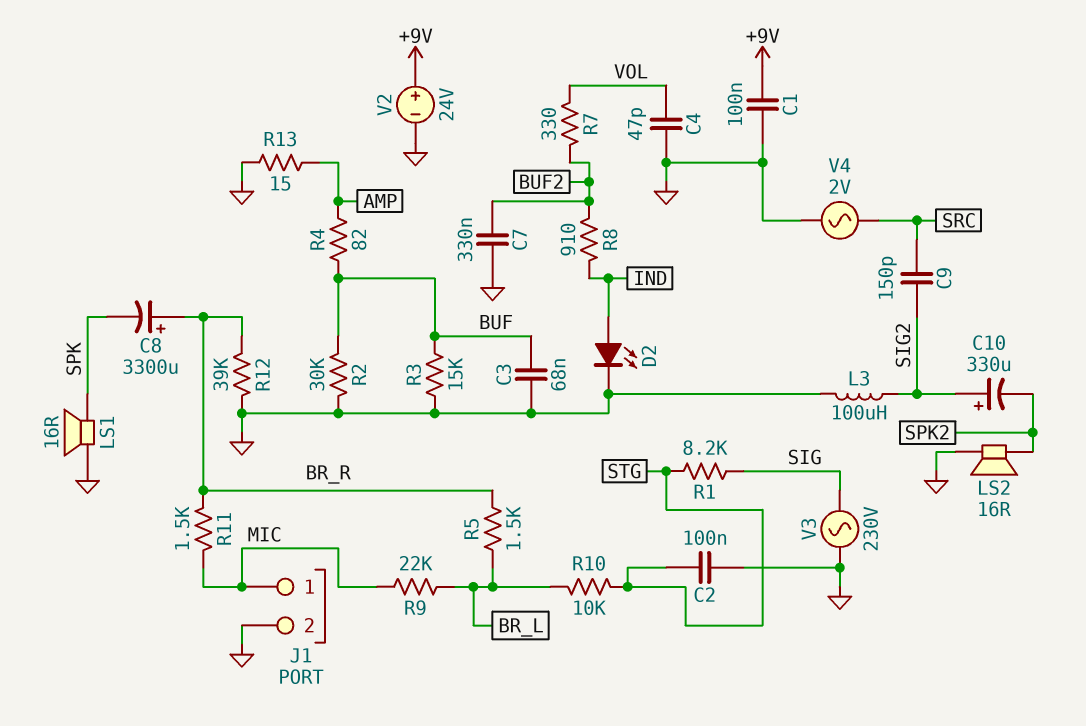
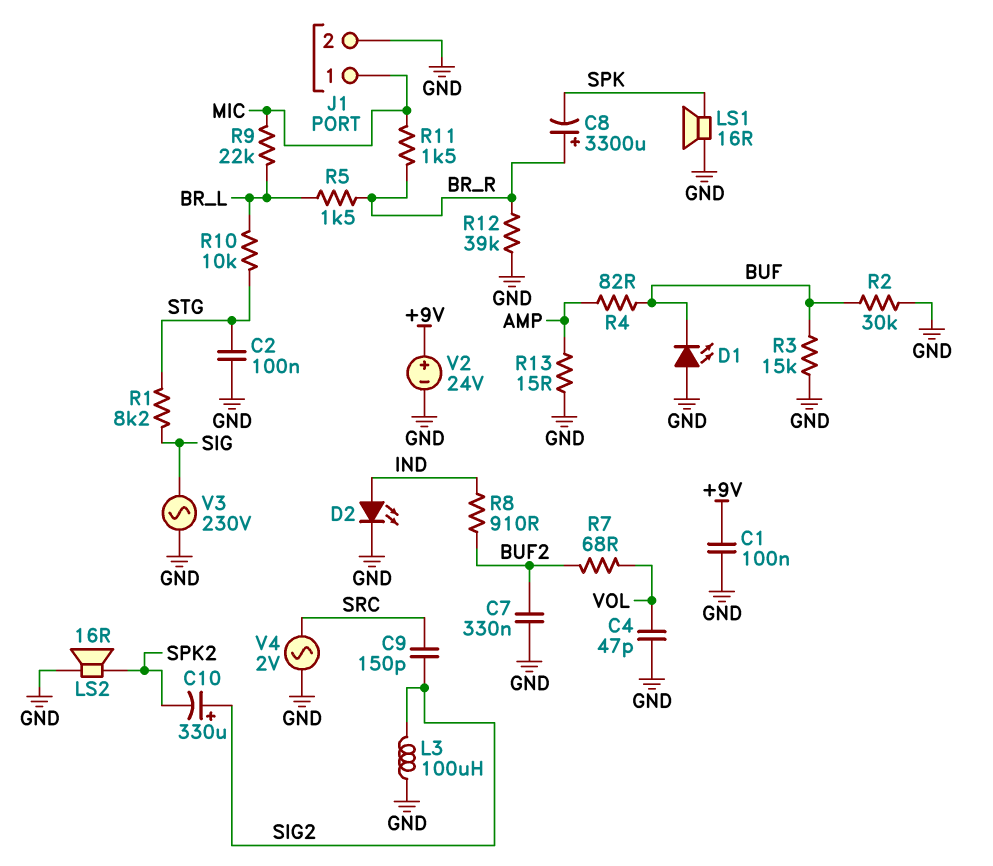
C3: 68nF (BUF, GND) -> none
D1: none -> LED (A GND, K BUF)
R7: 330 (BUF2, VOL) -> 68 (BUF2, VOL)

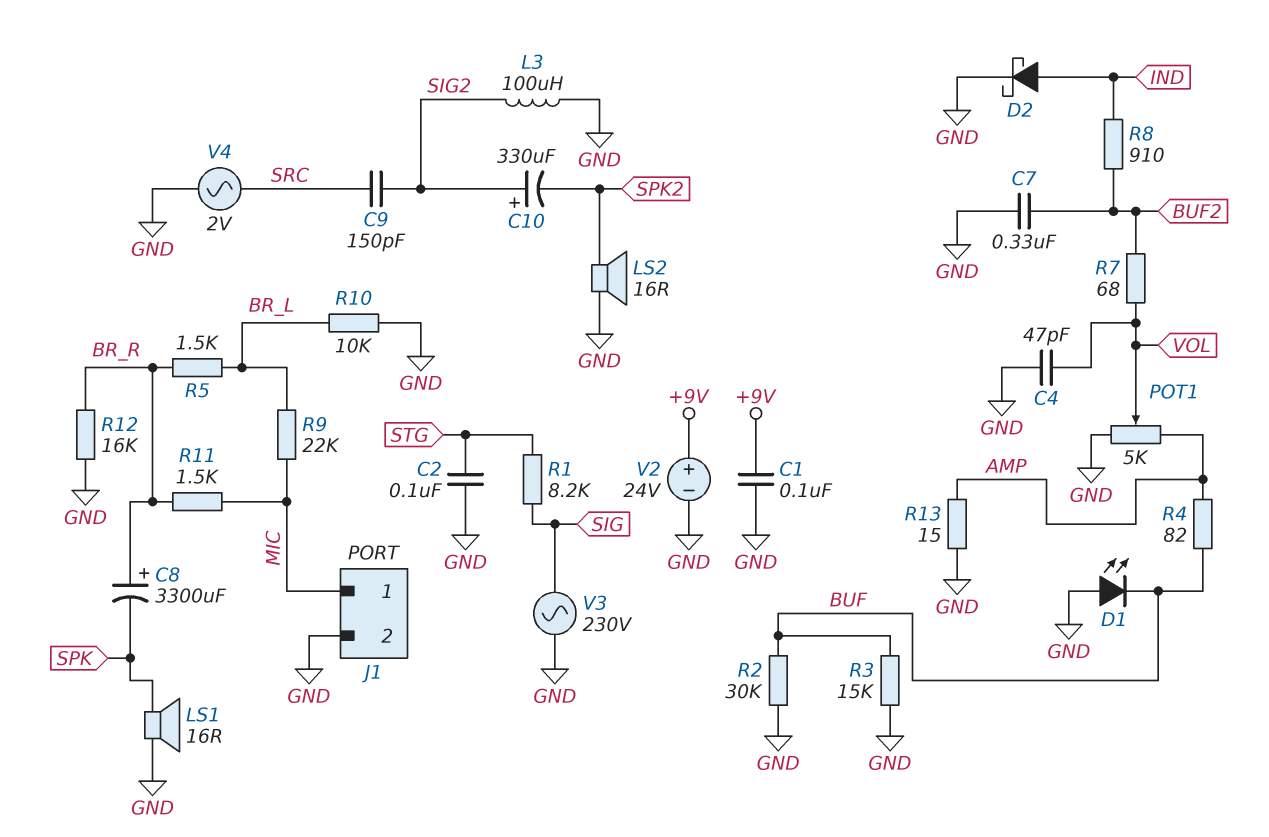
D2: LED (A IND, K GND) -> schottky (A IND, K GND)
POT1: none -> 5k (AMP, GND, wiper VOL)
R10: 10k (BR_L, STG) -> 10k (BR_L, GND)
R12: 39k (BR_R, GND) -> 16k (BR_R, GND)

